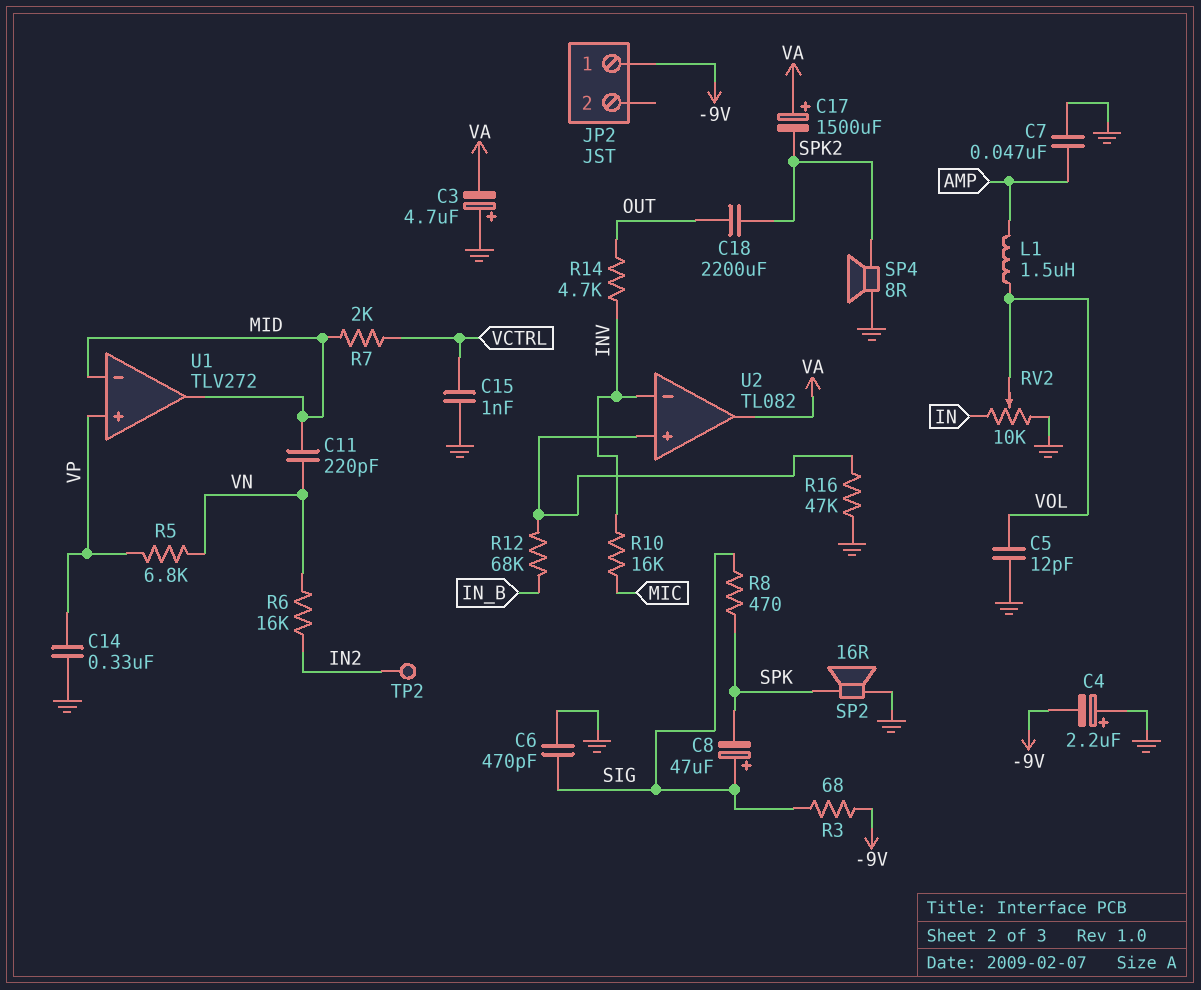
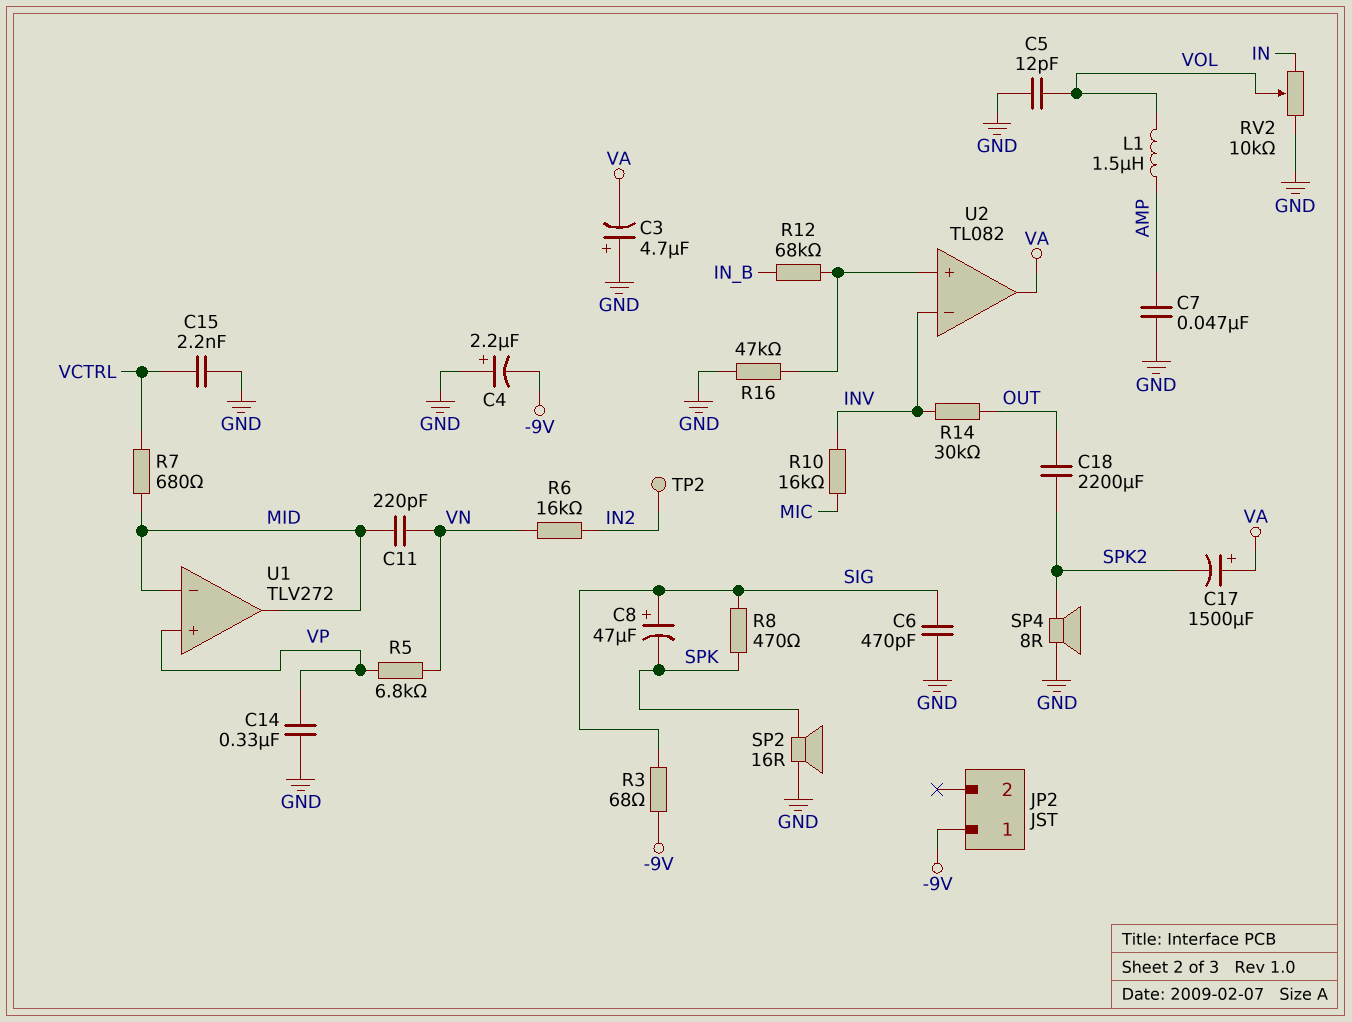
C15: 1nF (GND, VCTRL) -> 2.2nF (GND, VCTRL)
R7: 2k (MID, VCTRL) -> 680 (MID, VCTRL)
R14: 4.7k (INV, OUT) -> 30k (INV, OUT)

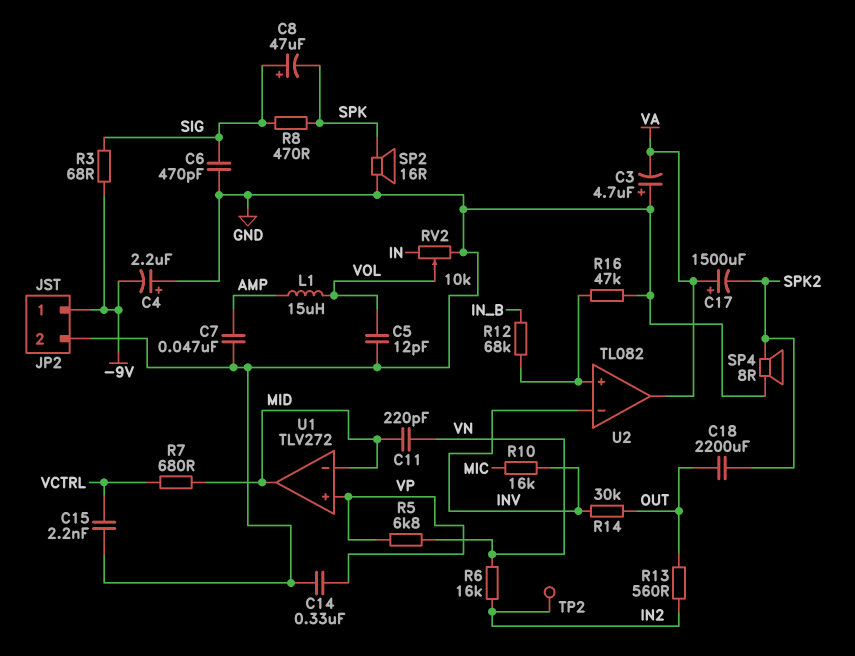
JP2 pin 2: none -> GND
L1: 1.5uH (AMP, VOL) -> 15uH (AMP, VOL)
R13: none -> 560 (IN2, OUT)

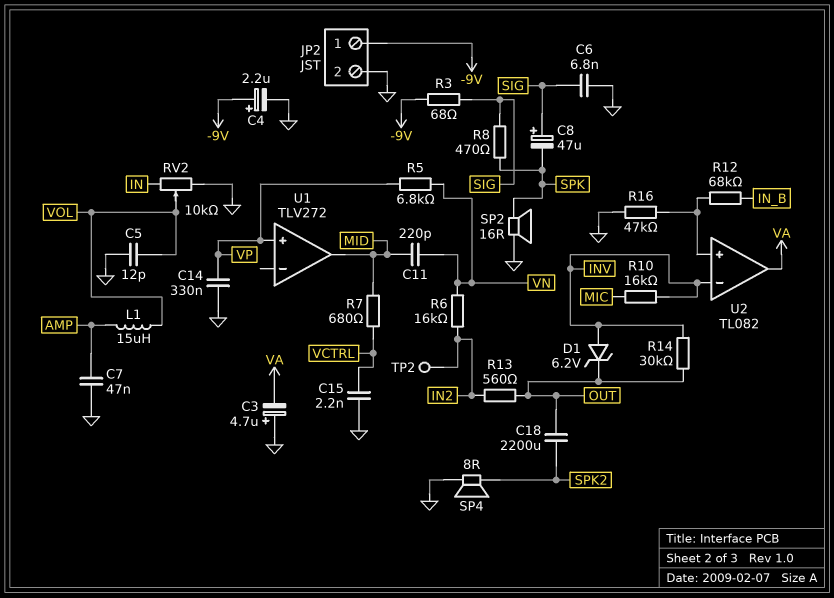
C4: 2.2uF (plus GND, minus -9V) -> 2.2uF (plus -9V, minus GND)
C6: 470pF (GND, SIG) -> 6.8nF (GND, SIG)
C17: 1500uF (plus VA, minus SPK2) -> none
D1: none -> zener 6.2V (A INV, K OUT)
U1 pin in-: MID -> none

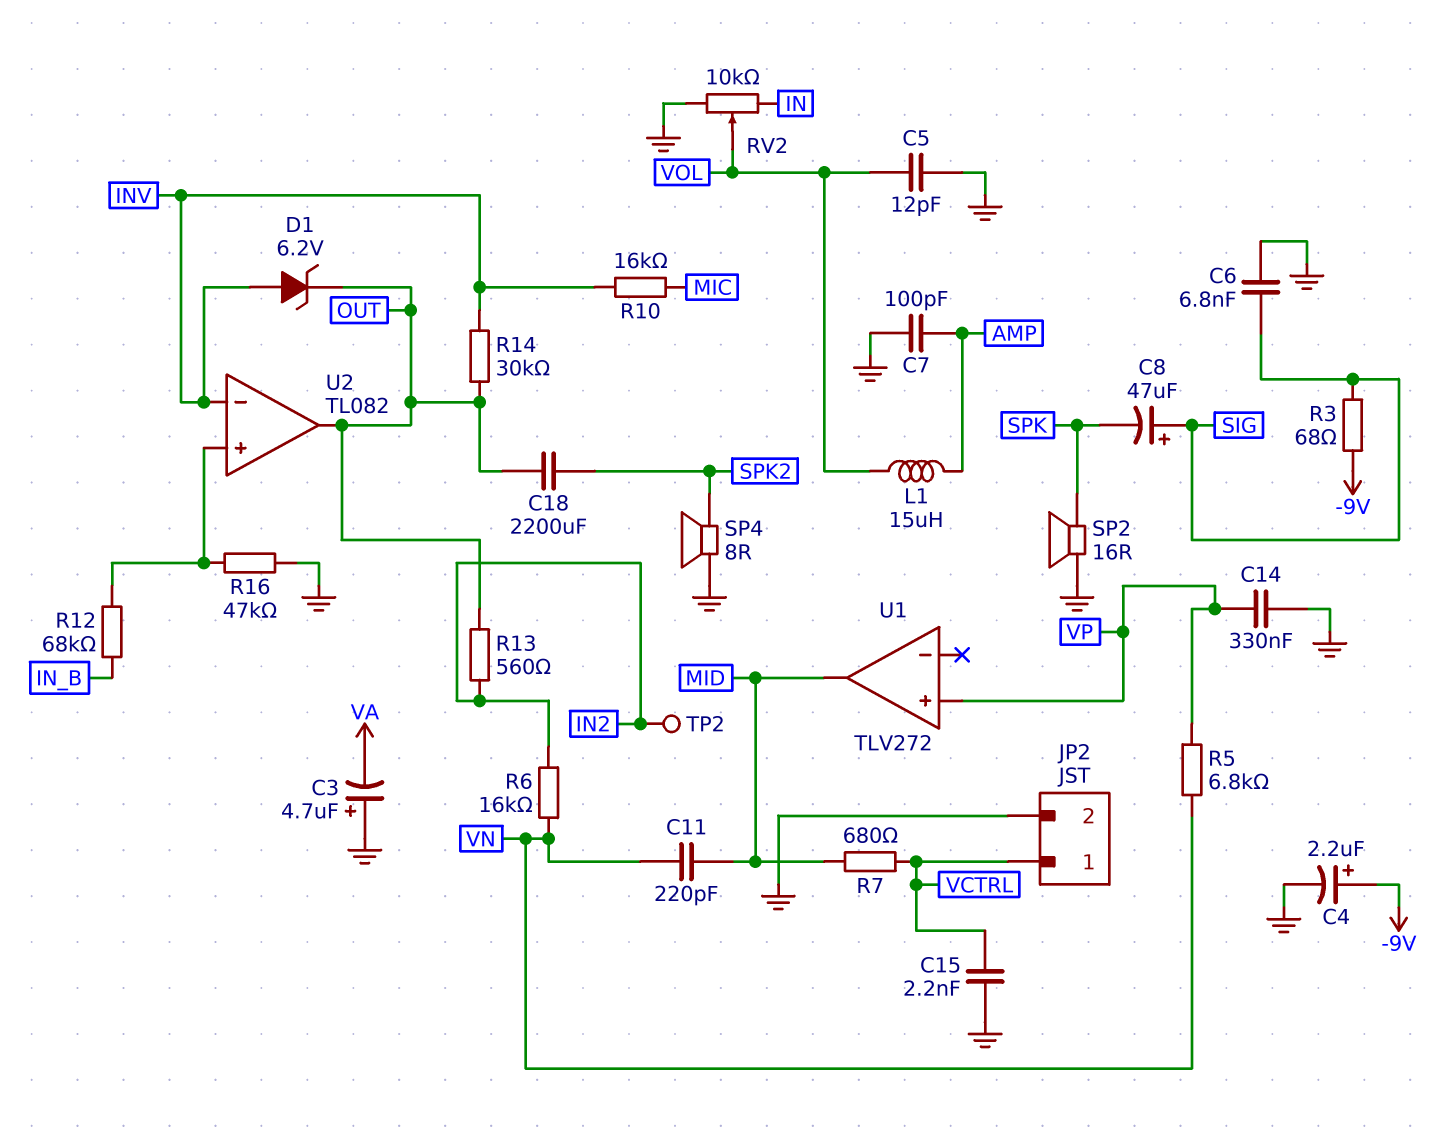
C7: 47nF (AMP, GND) -> 100pF (AMP, GND)
JP2 pin 1: -9V -> VCTRL
R8: 470 (SIG, SPK) -> none
U2 pin out: VA -> OUT

